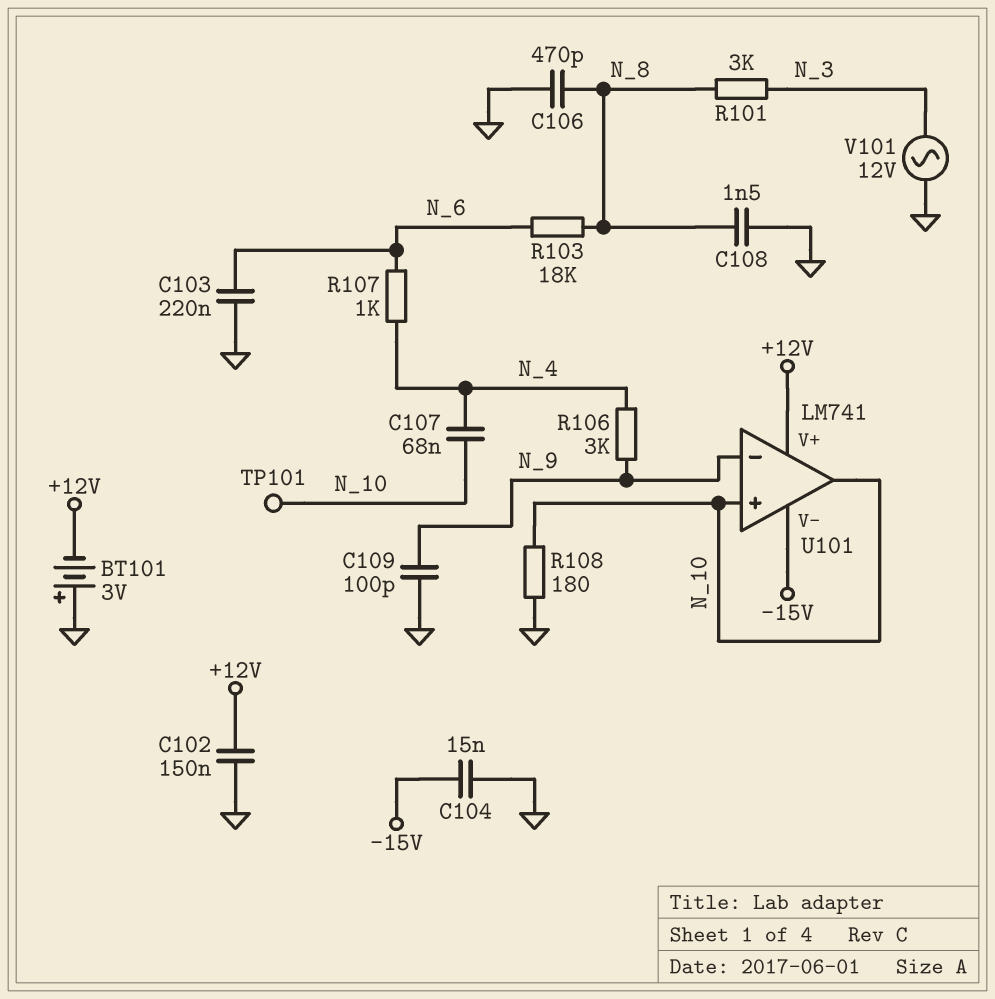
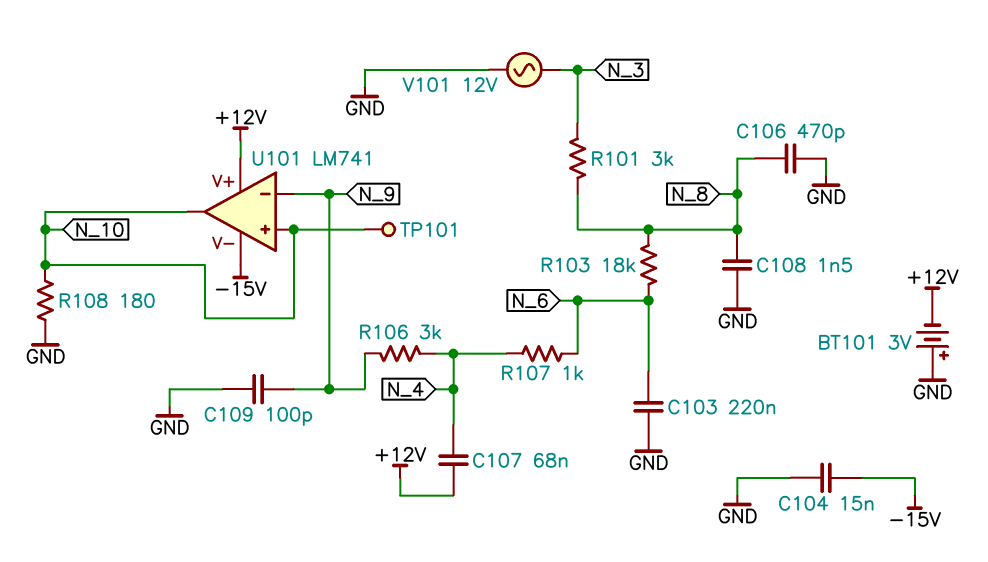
C102: 150nF (+12V, GND) -> none
C107: 68nF (N_4, N_10) -> 68nF (+12V, N_4)

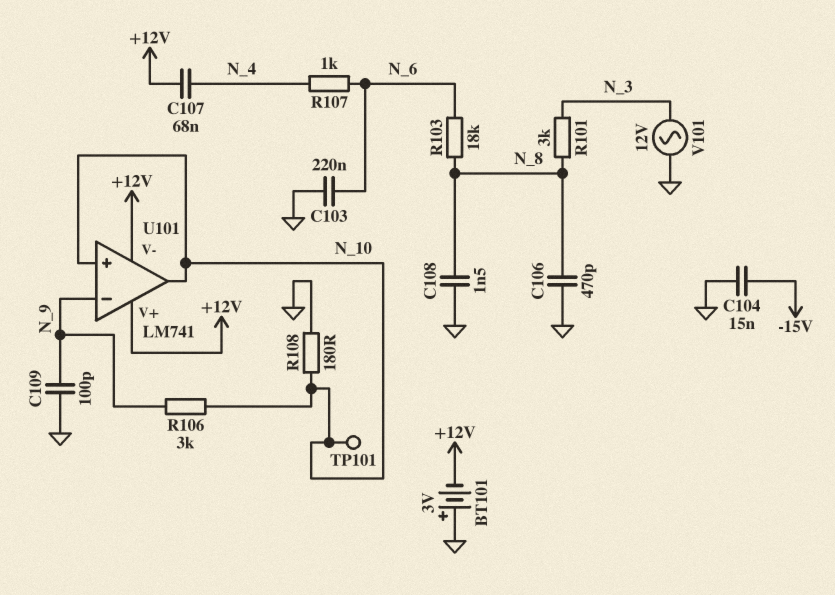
R106: 3k (N_4, N_9) -> 3k (N_9, N_10)
U101 pin V-: -15V -> +12V

